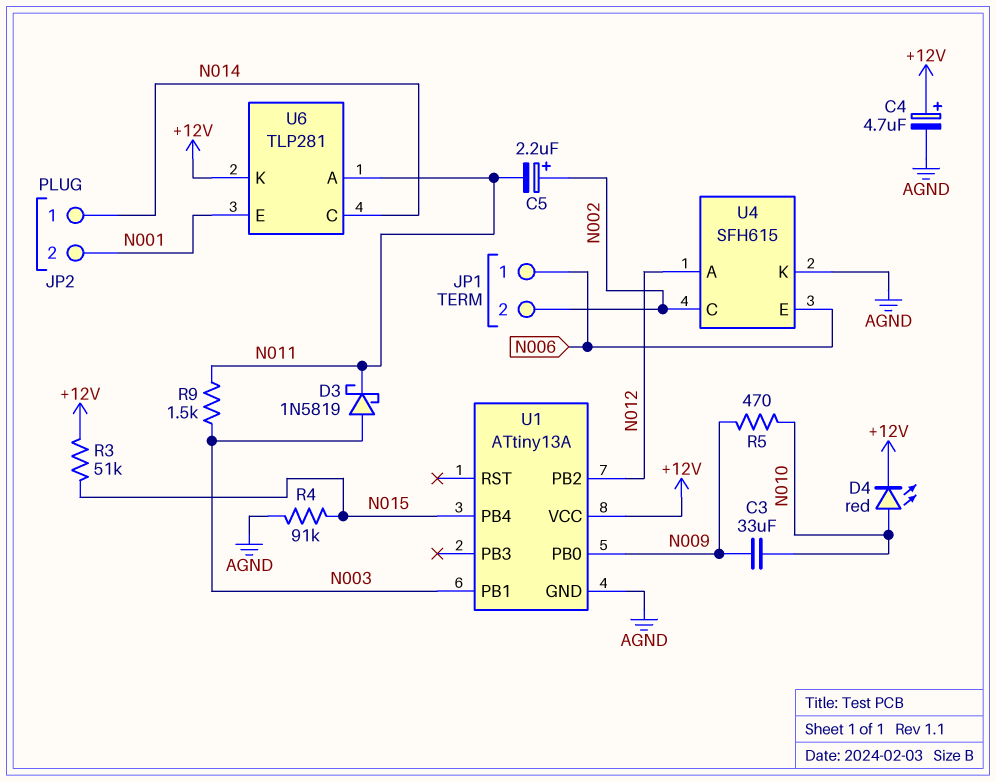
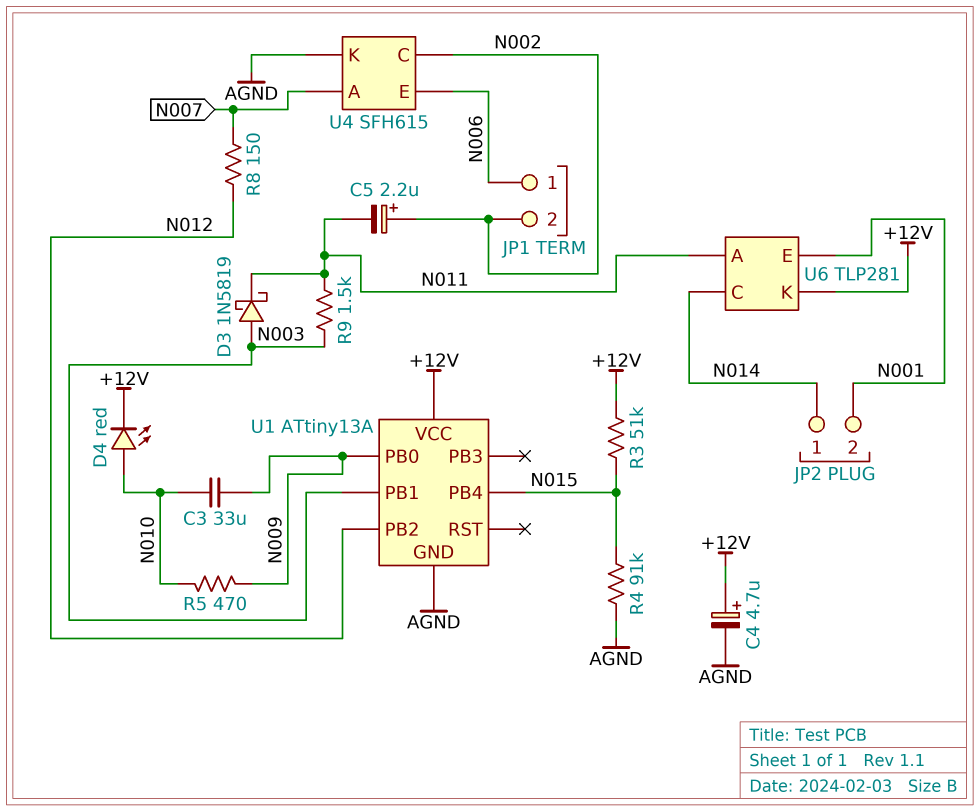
R8: none -> 150 (N007, N012)
U4 pin A: N012 -> N007

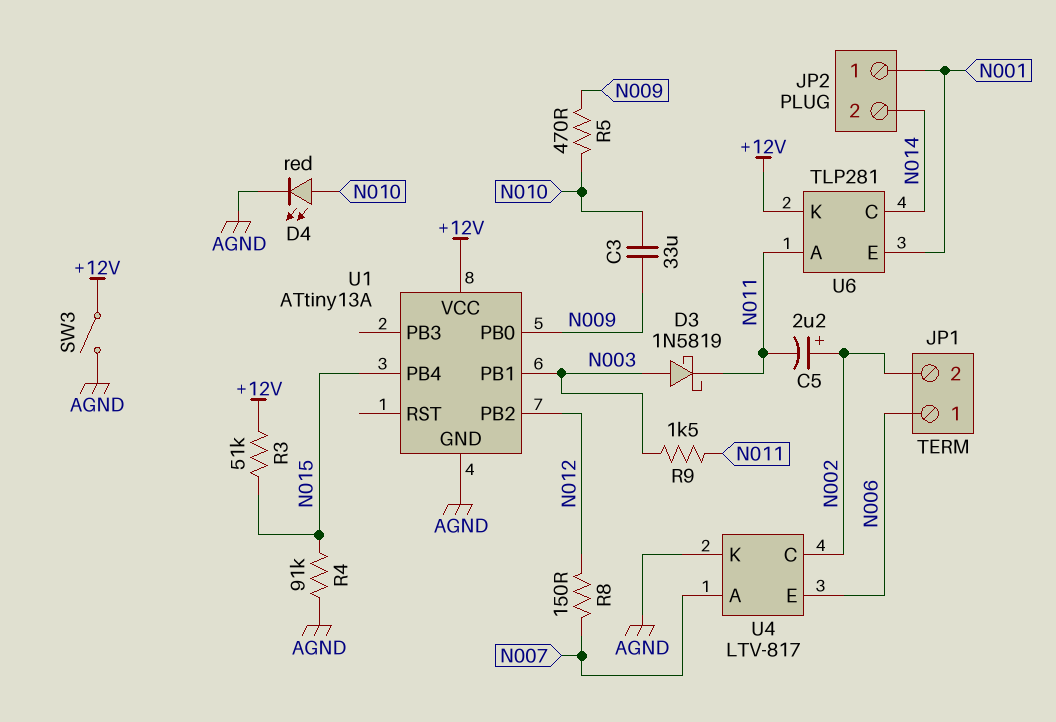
C4: 4.7uF (plus +12V, minus AGND) -> none
D4: LED red (A N010, K +12V) -> LED red (A N010, K AGND)
JP2 pin 1: N014 -> N001
JP2 pin 2: N001 -> N014
SW3: none -> switch (+12V, AGND)
U4: SFH615 -> LTV-817

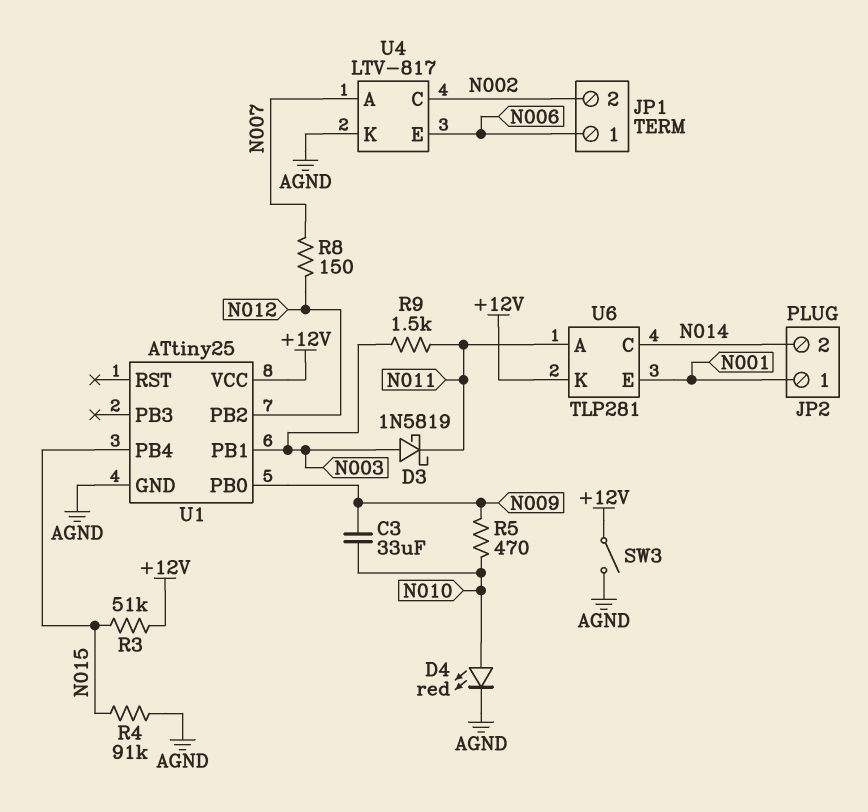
C5: 2.2uF (plus N002, minus N011) -> none
U1: ATtiny13A -> ATtiny25

